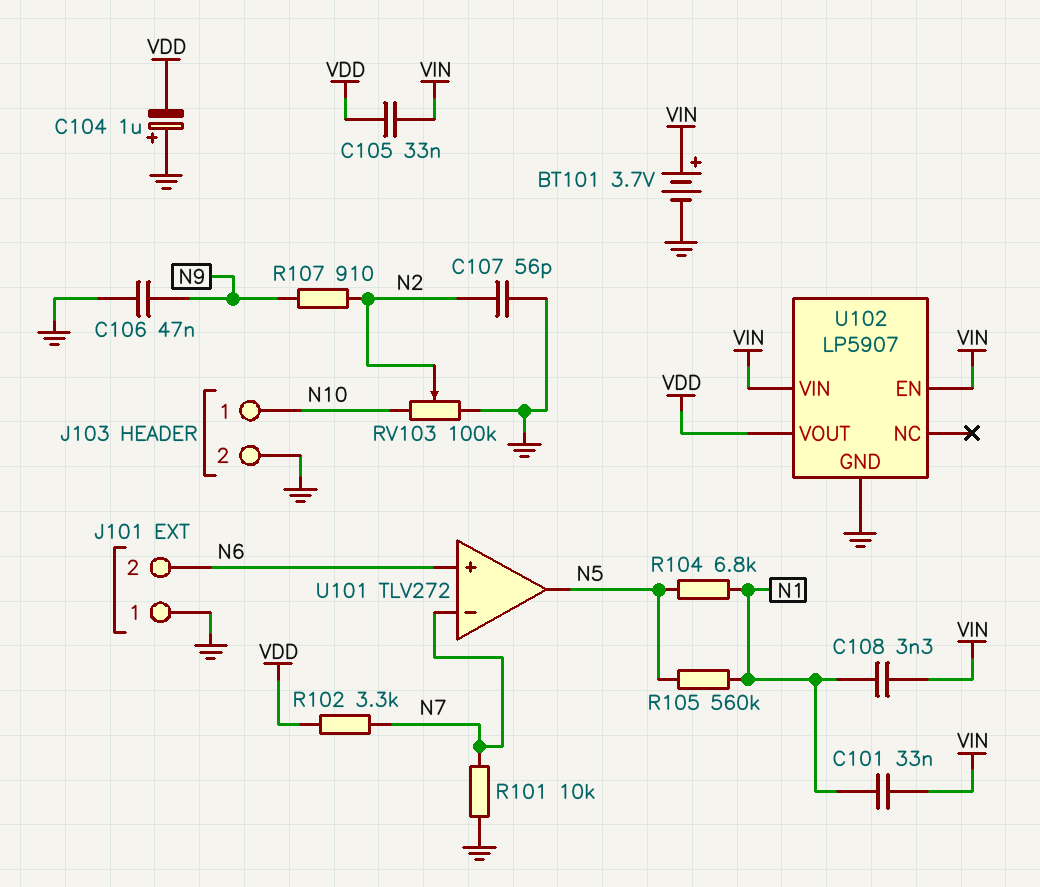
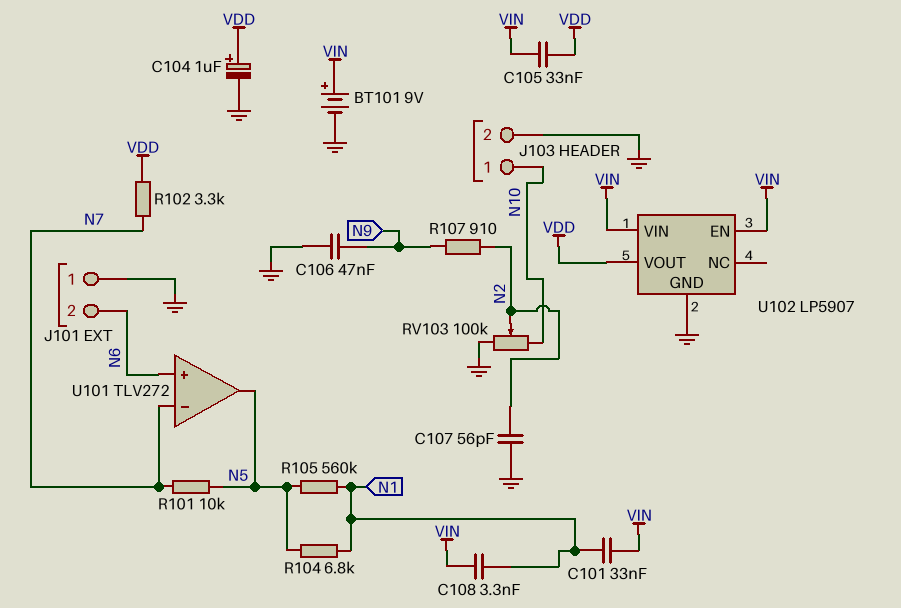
BT101: 3.7V (plus VIN, minus GND) -> 9V (plus VIN, minus GND)
C104: 1uF (plus GND, minus VDD) -> 1uF (plus VDD, minus GND)
R101: 10k (GND, N7) -> 10k (N5, N7)

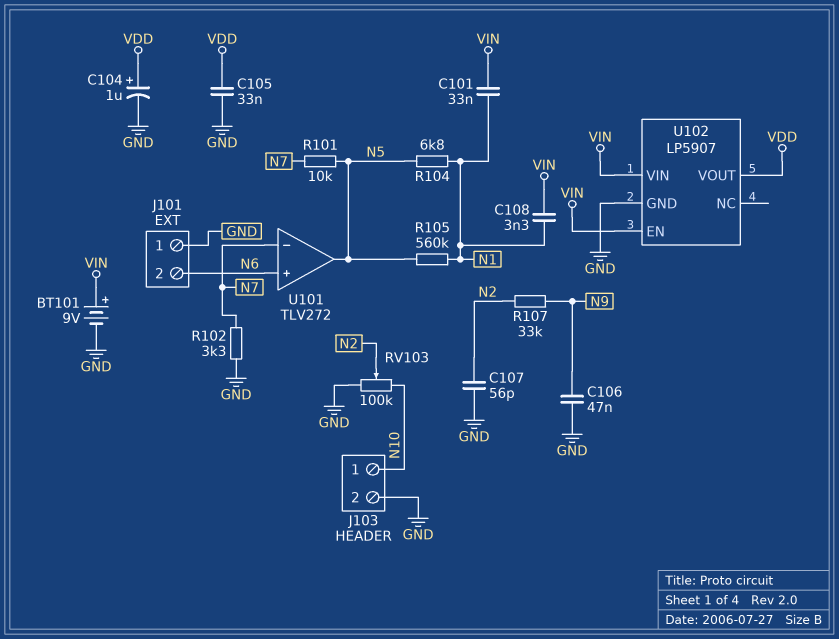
C105: 33nF (VDD, VIN) -> 33nF (GND, VDD)
R102: 3.3k (N7, VDD) -> 3.3k (GND, N7)
R107: 910 (N2, N9) -> 33k (N2, N9)

